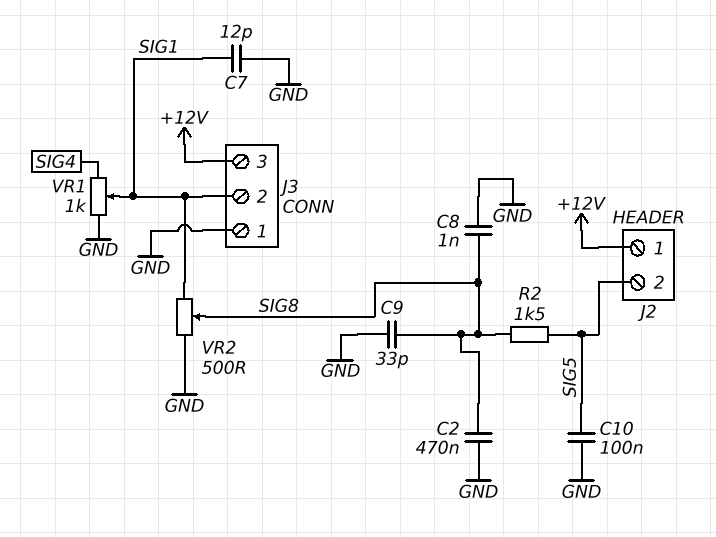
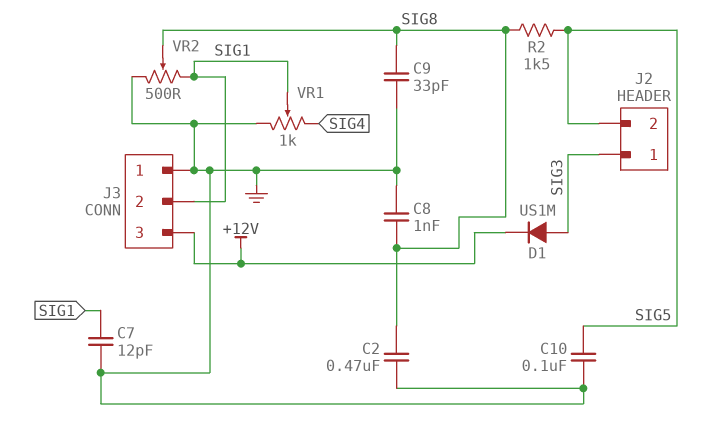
D1: none -> diode US1M (A SIG3, K +12V)
J2 pin 1: +12V -> SIG3

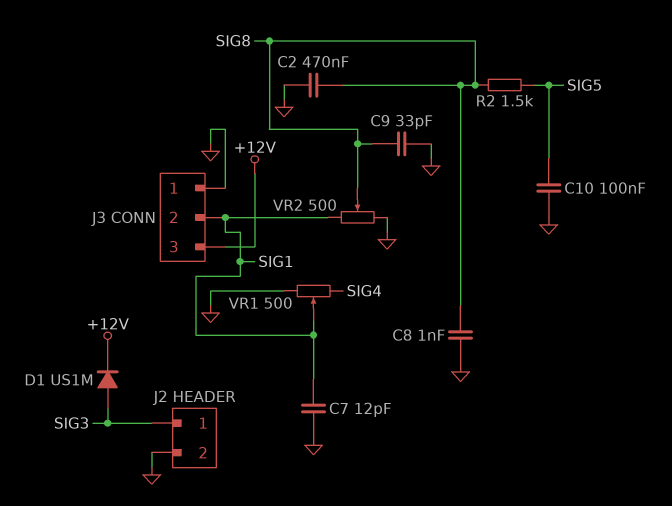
J2 pin 2: SIG5 -> GND
VR1: 1k (GND, SIG4, wiper SIG1) -> 500 (GND, SIG4, wiper SIG1)

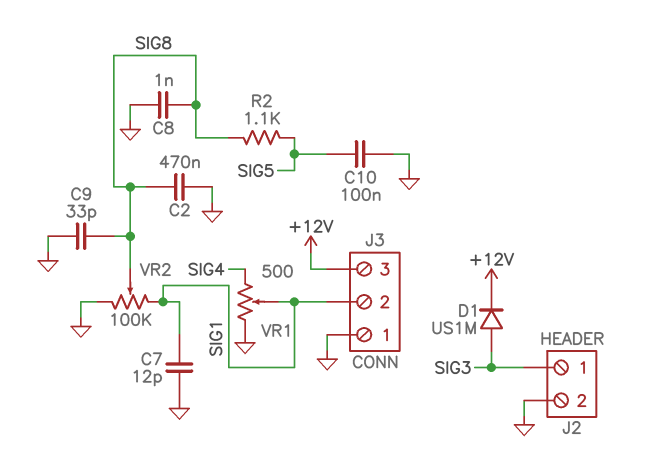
R2: 1.5k (SIG5, SIG8) -> 1.1k (SIG5, SIG8)
VR2: 500 (GND, SIG1, wiper SIG8) -> 100k (GND, SIG1, wiper SIG8)

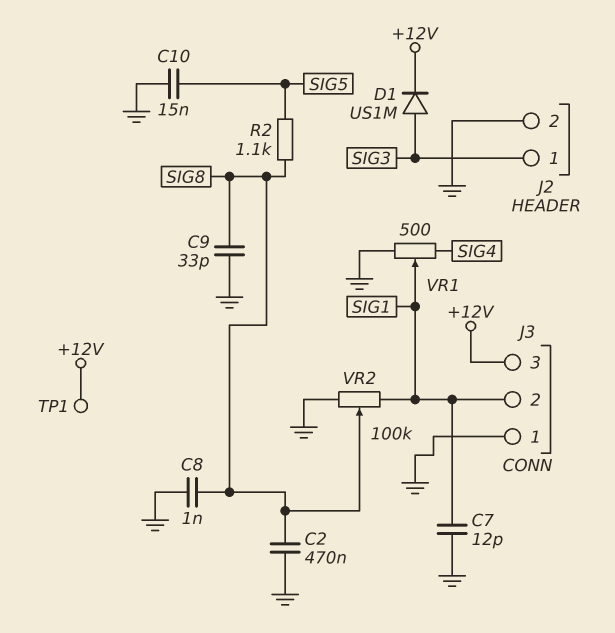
C10: 100nF (GND, SIG5) -> 15nF (GND, SIG5)
TP1: none -> test point (+12V)

